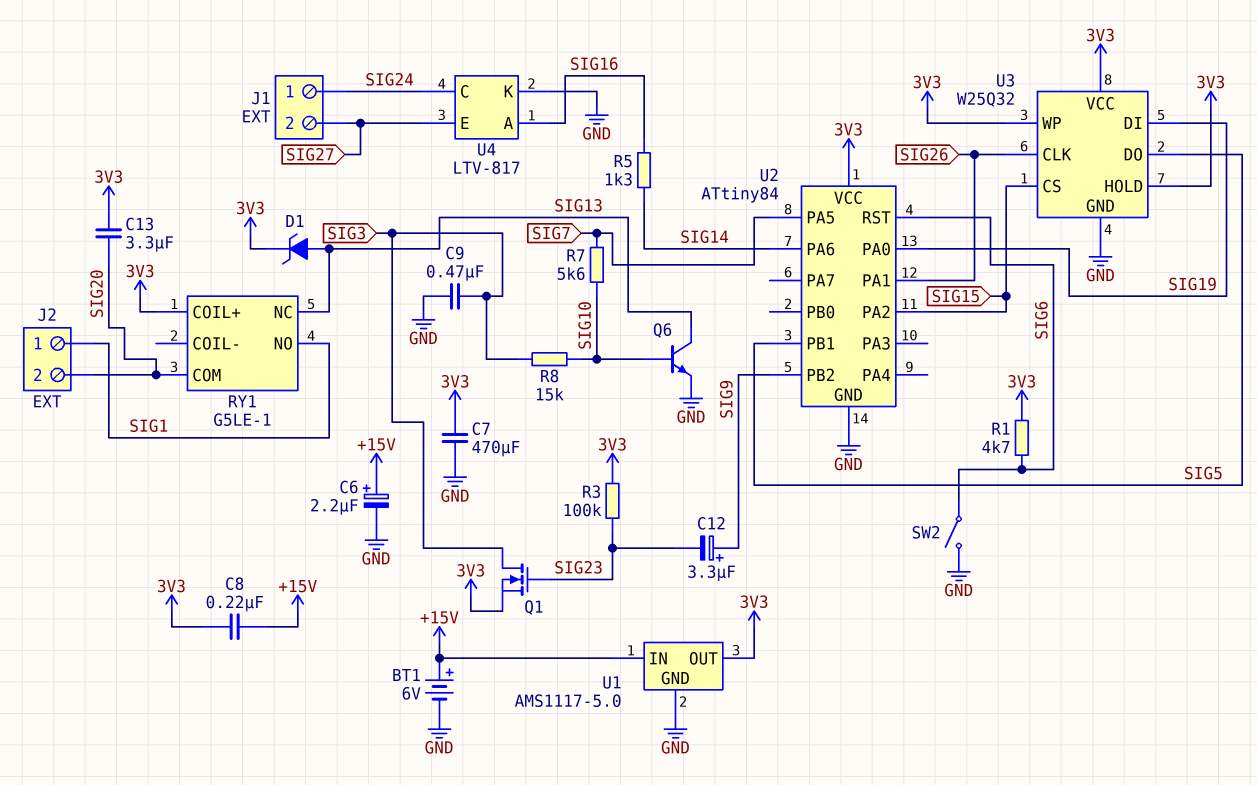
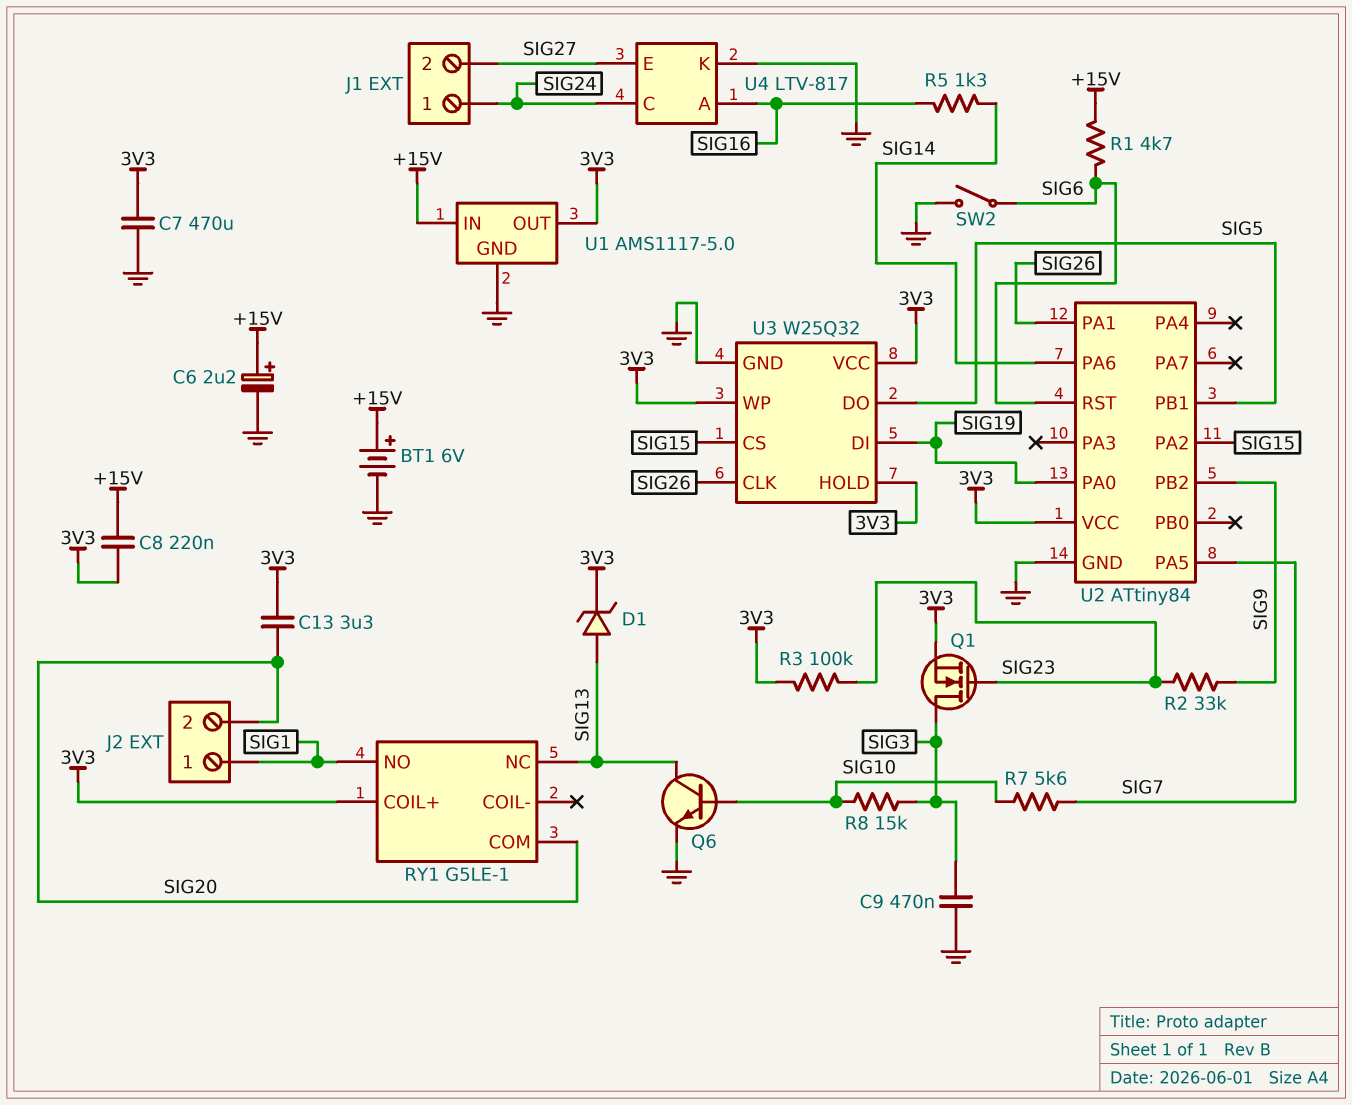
C12: 3.3uF (plus SIG9, minus SIG23) -> none
R1: 4.7k (3V3, SIG6) -> 4.7k (+15V, SIG6)
R2: none -> 33k (SIG9, SIG23)

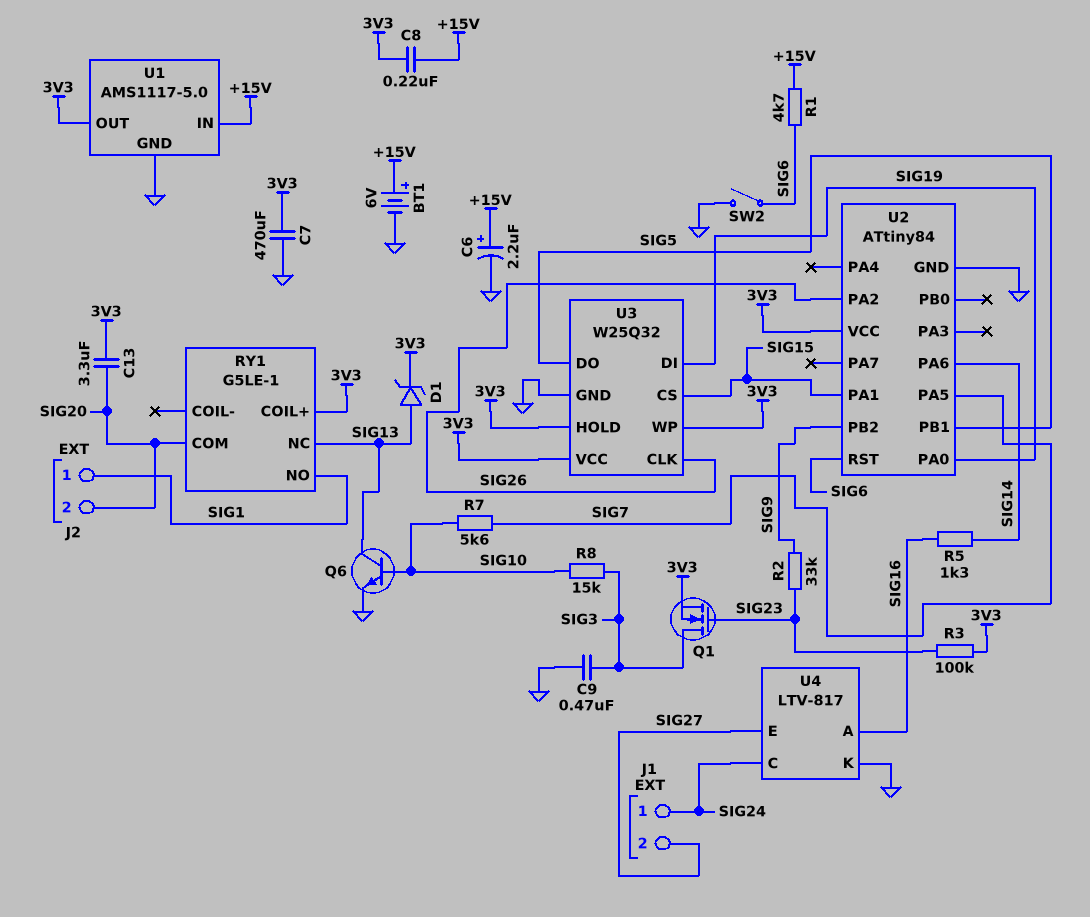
U2 pin PA1: SIG26 -> SIG15
U2 pin PA2: SIG15 -> SIG26

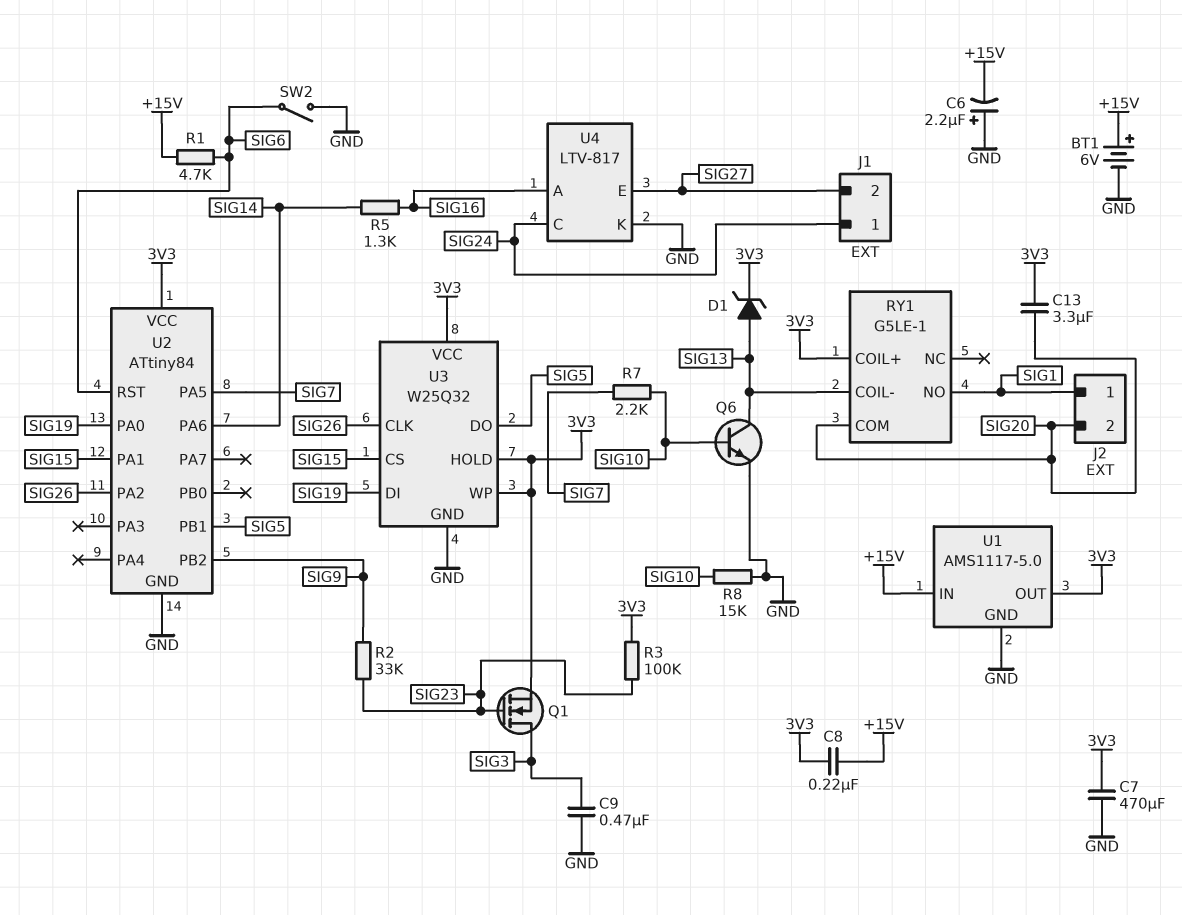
C6: 2.2uF (plus +15V, minus GND) -> 2.2uF (plus GND, minus +15V)
R7: 5.6k (SIG7, SIG10) -> 2.2k (SIG7, SIG10)
R8: 15k (SIG3, SIG10) -> 15k (GND, SIG10)
RY1 pin COIL-: none -> SIG13
RY1 pin NC: SIG13 -> none

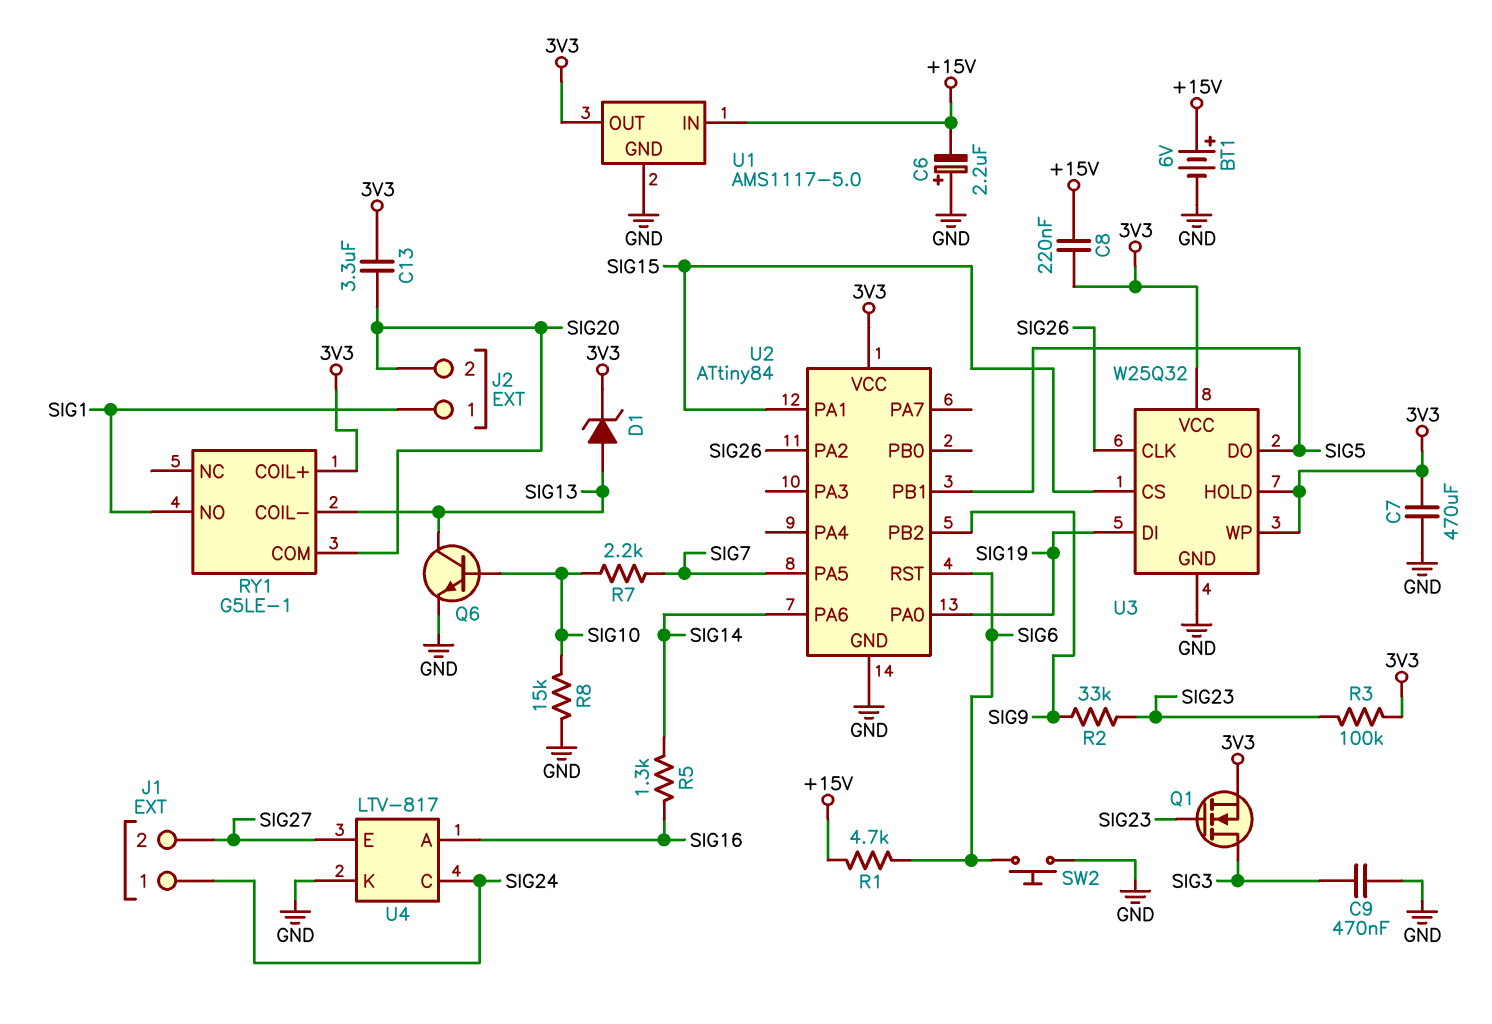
SW2: switch (GND, SIG6) -> button (GND, SIG6)

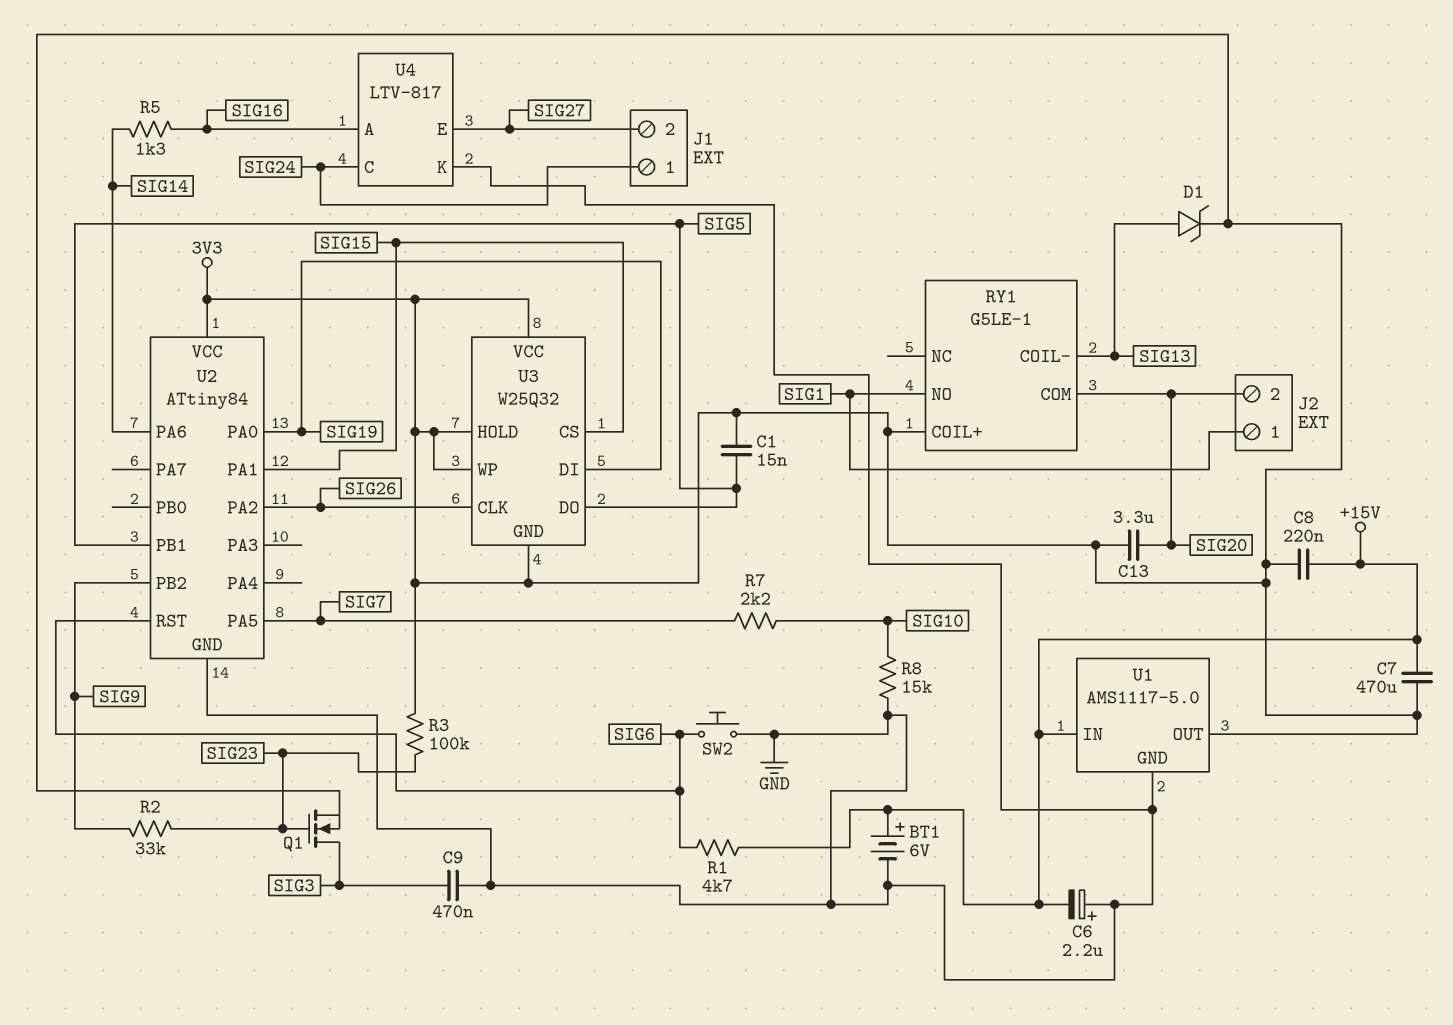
C1: none -> 15nF (3V3, SIG5)
C7: 470uF (3V3, GND) -> 470uF (+15V, 3V3)
Q6: NPN (B SIG10, C SIG13, E GND) -> none
U3 pin GND: GND -> 3V3

